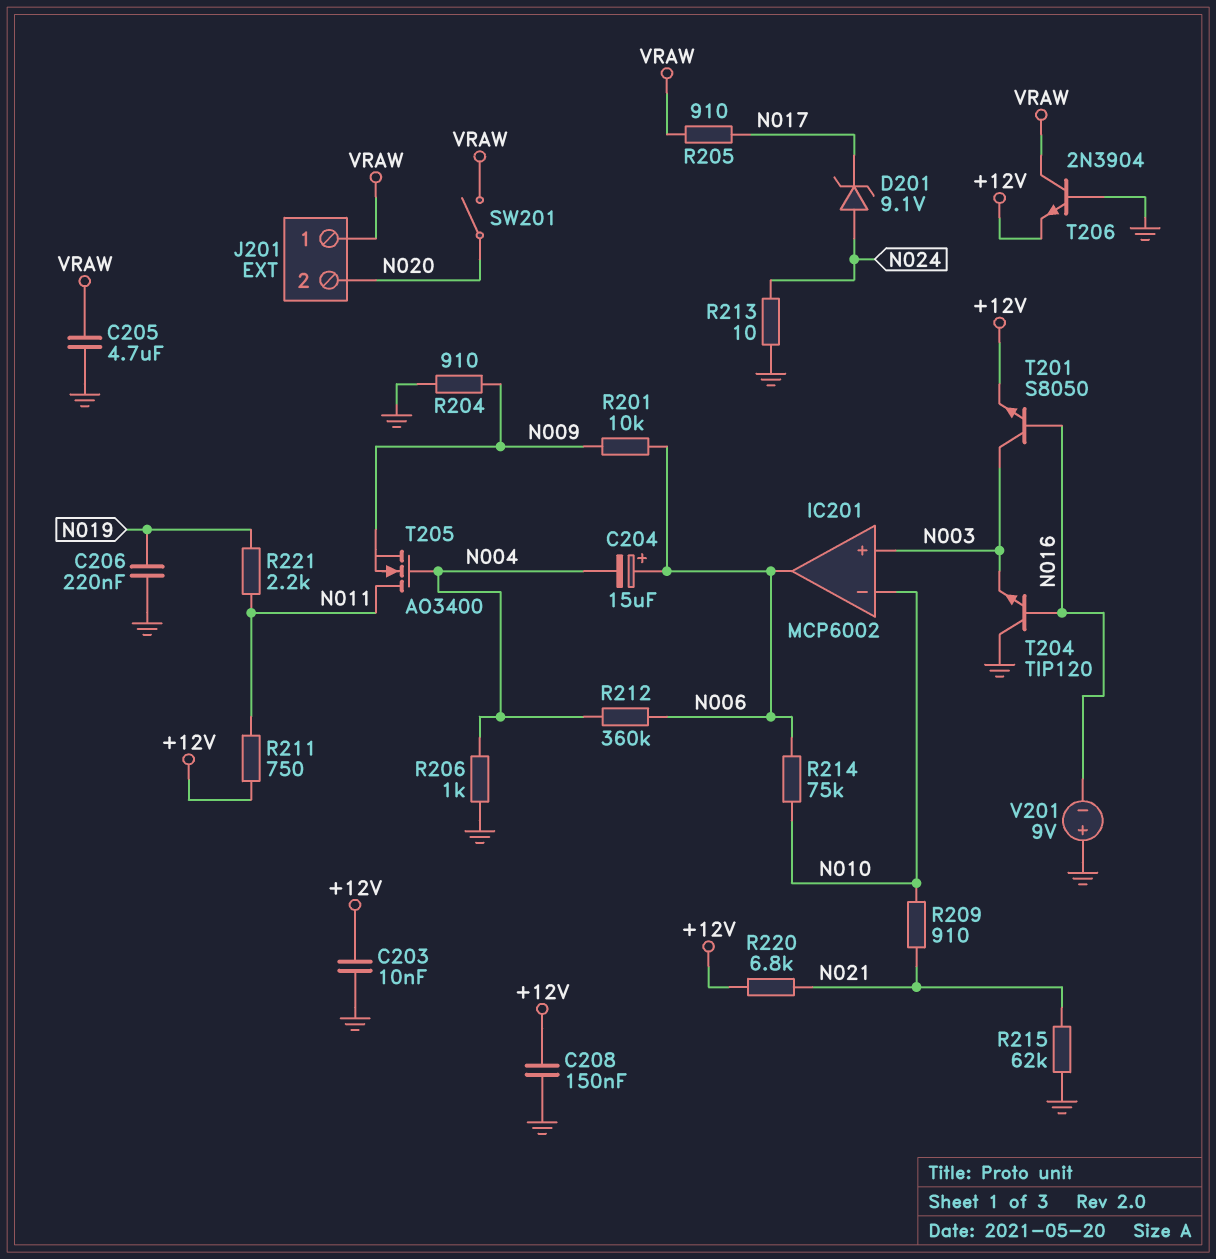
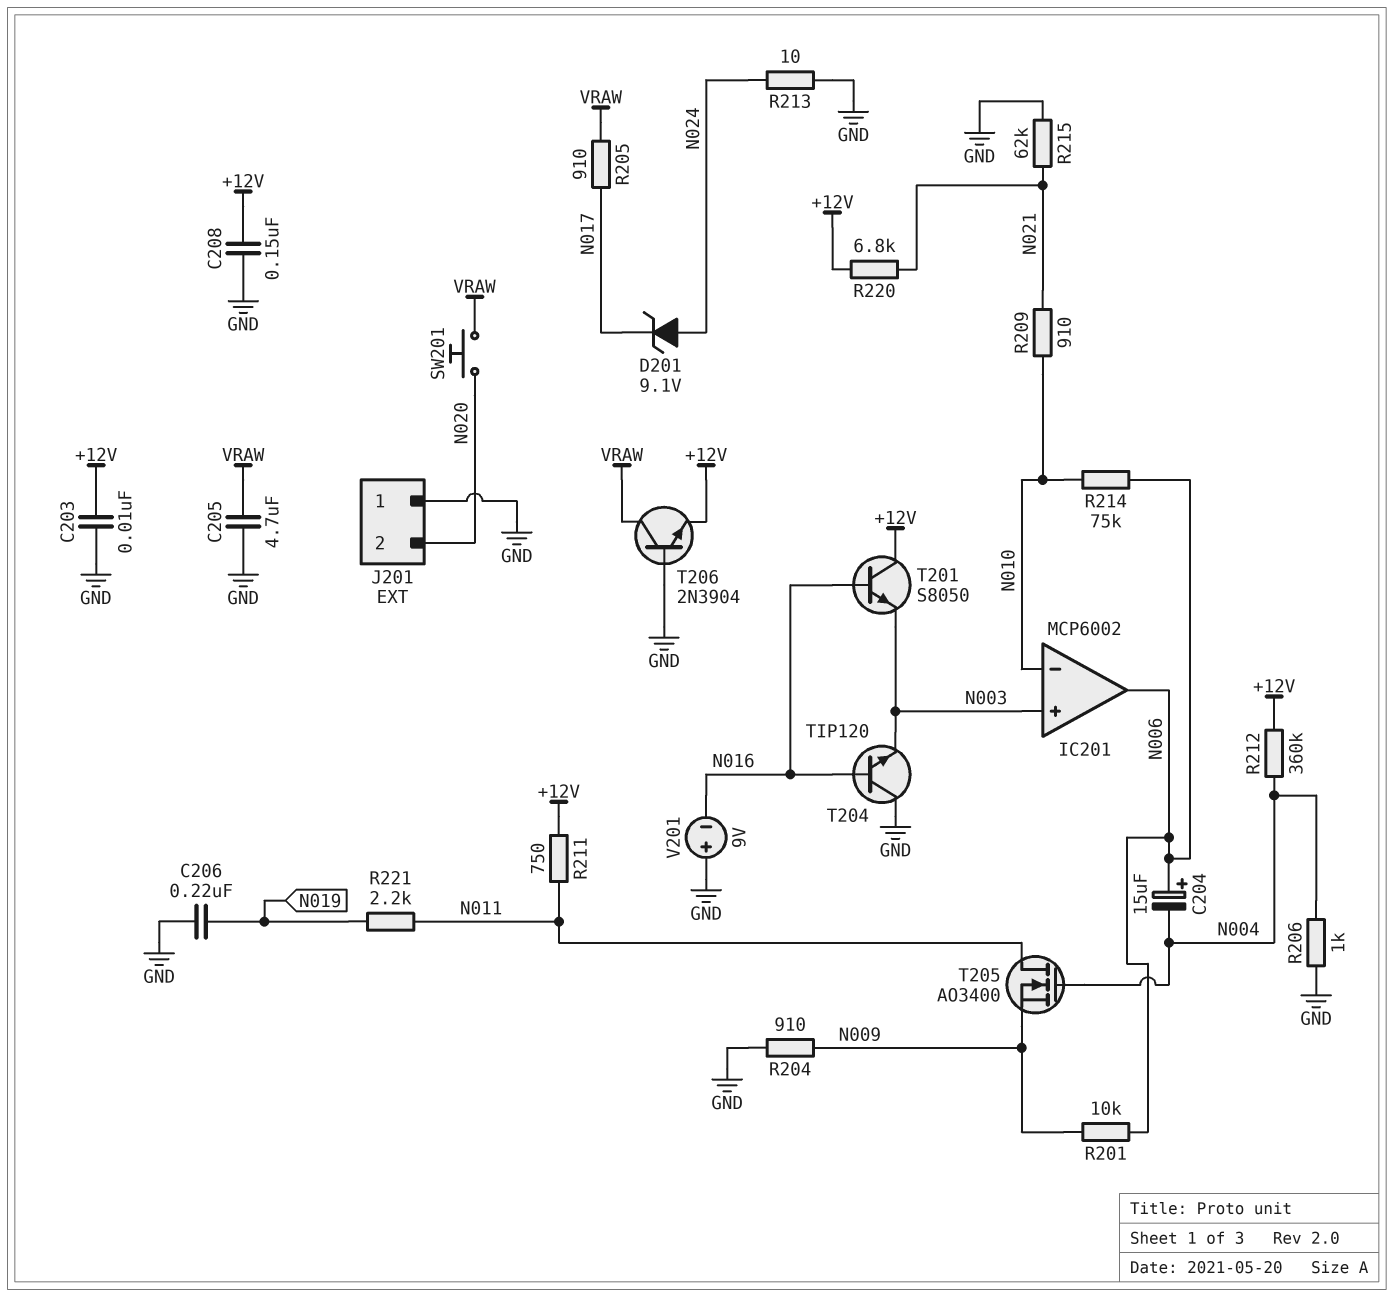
J201 pin 1: VRAW -> GND
R212: 360k (N004, N006) -> 360k (+12V, N004)
SW201: switch (N020, VRAW) -> button (N020, VRAW)
T201: NPN S8050 (B N016, C N003, E +12V) -> NPN S8050 (B N016, C +12V, E N003)

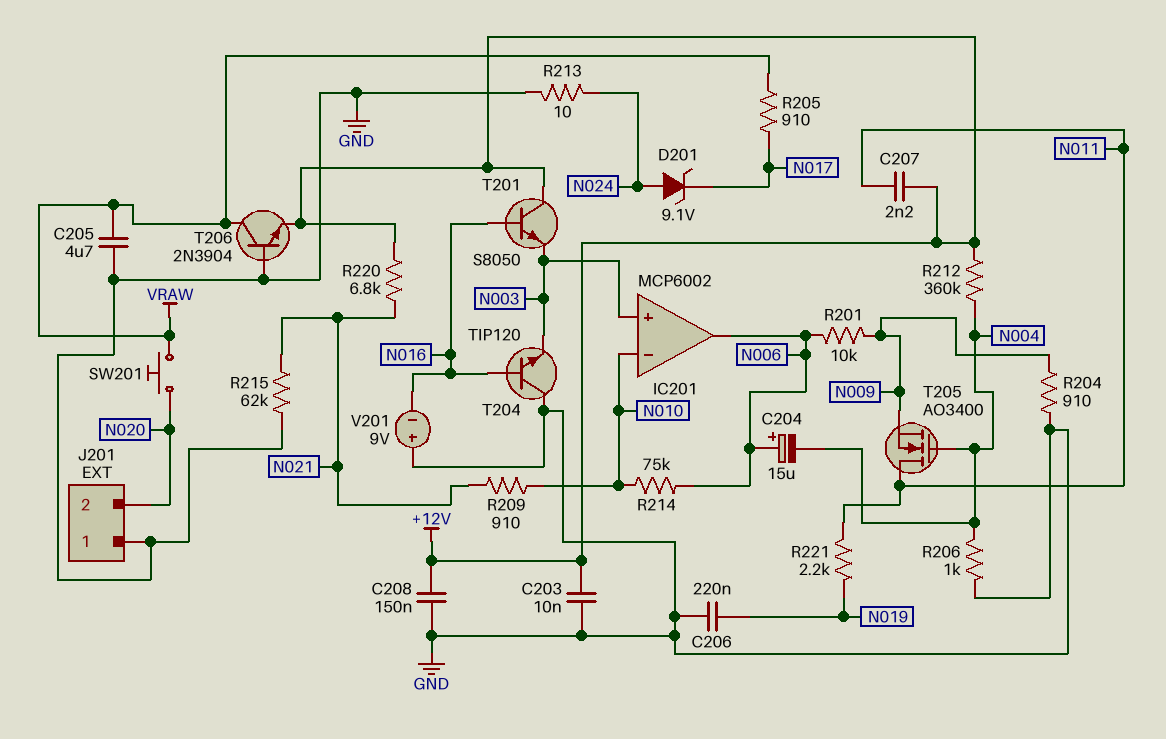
C207: none -> 2.2nF (+12V, N011)
R211: 750 (+12V, N011) -> none

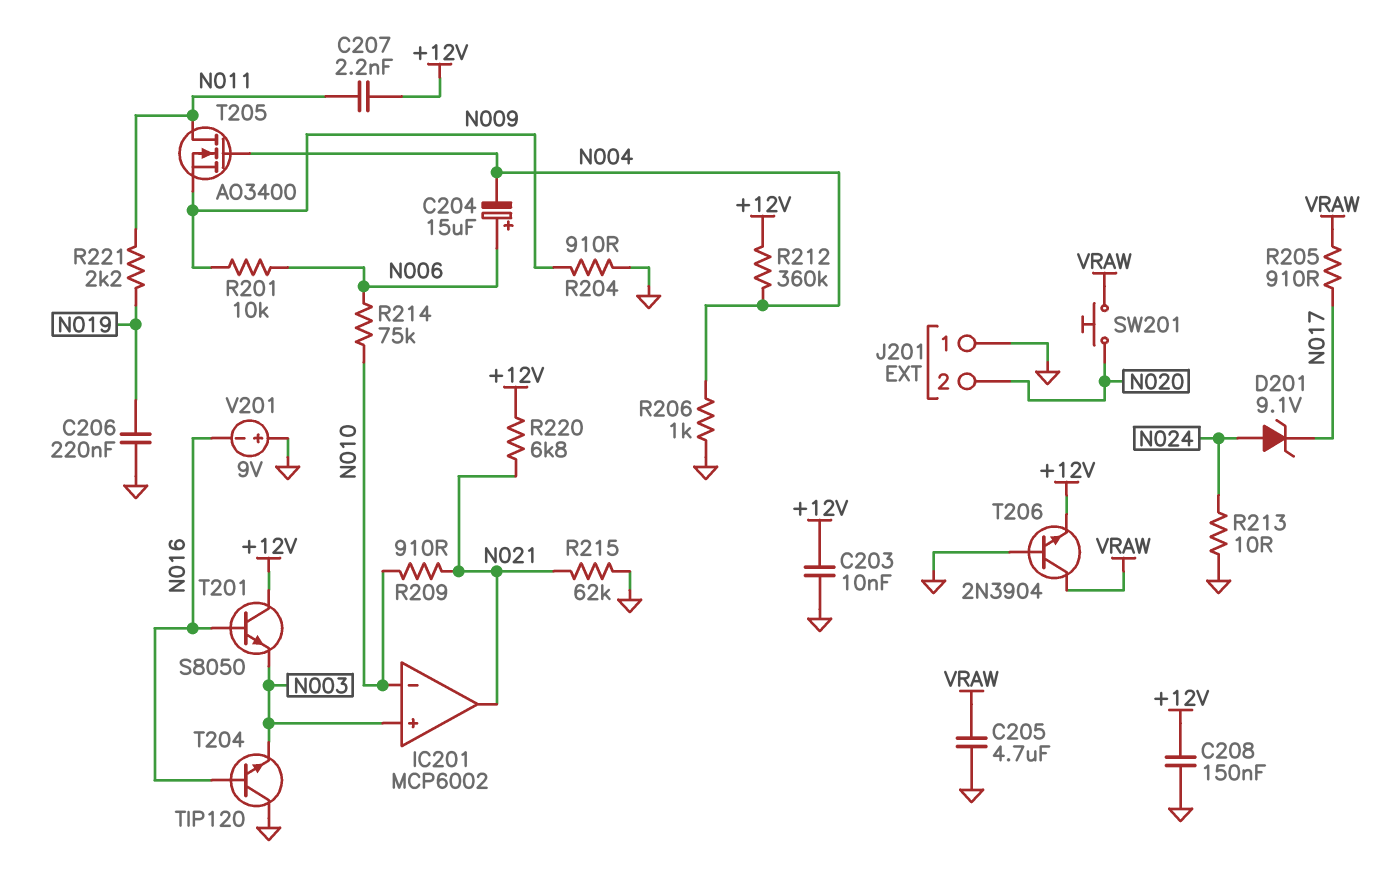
IC201 pin out: N006 -> N021

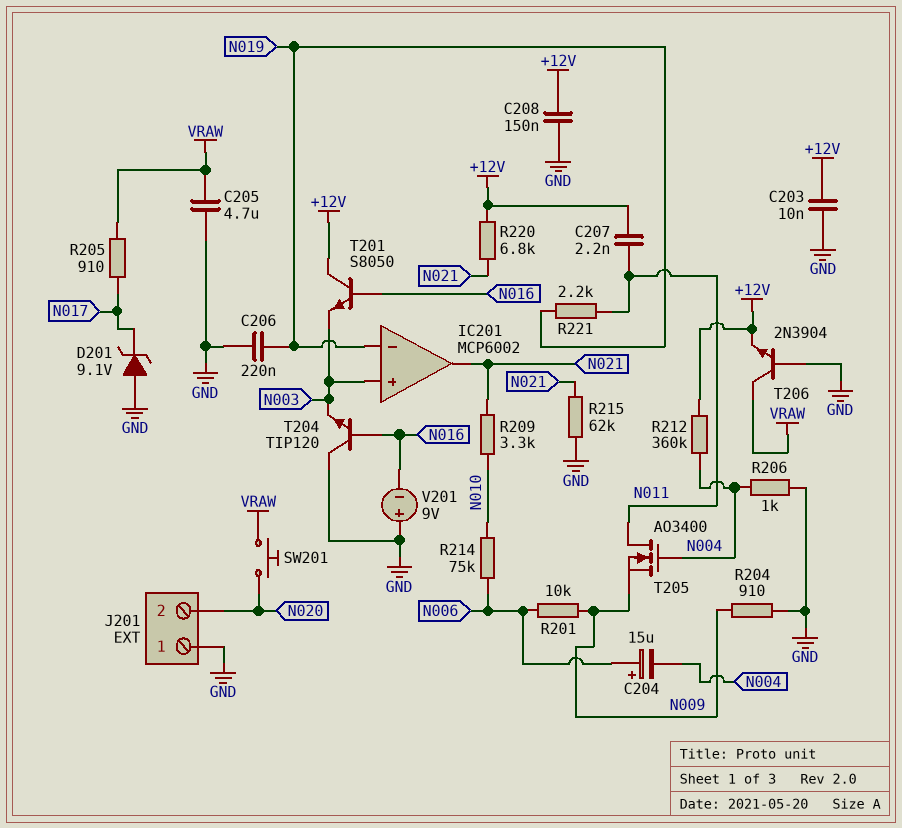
D201: zener 9.1V (A N024, K N017) -> zener 9.1V (A GND, K N017)
IC201 pin in-: N010 -> N019
R209: 910 (N010, N021) -> 3.3k (N010, N021)
R213: 10 (GND, N024) -> none

